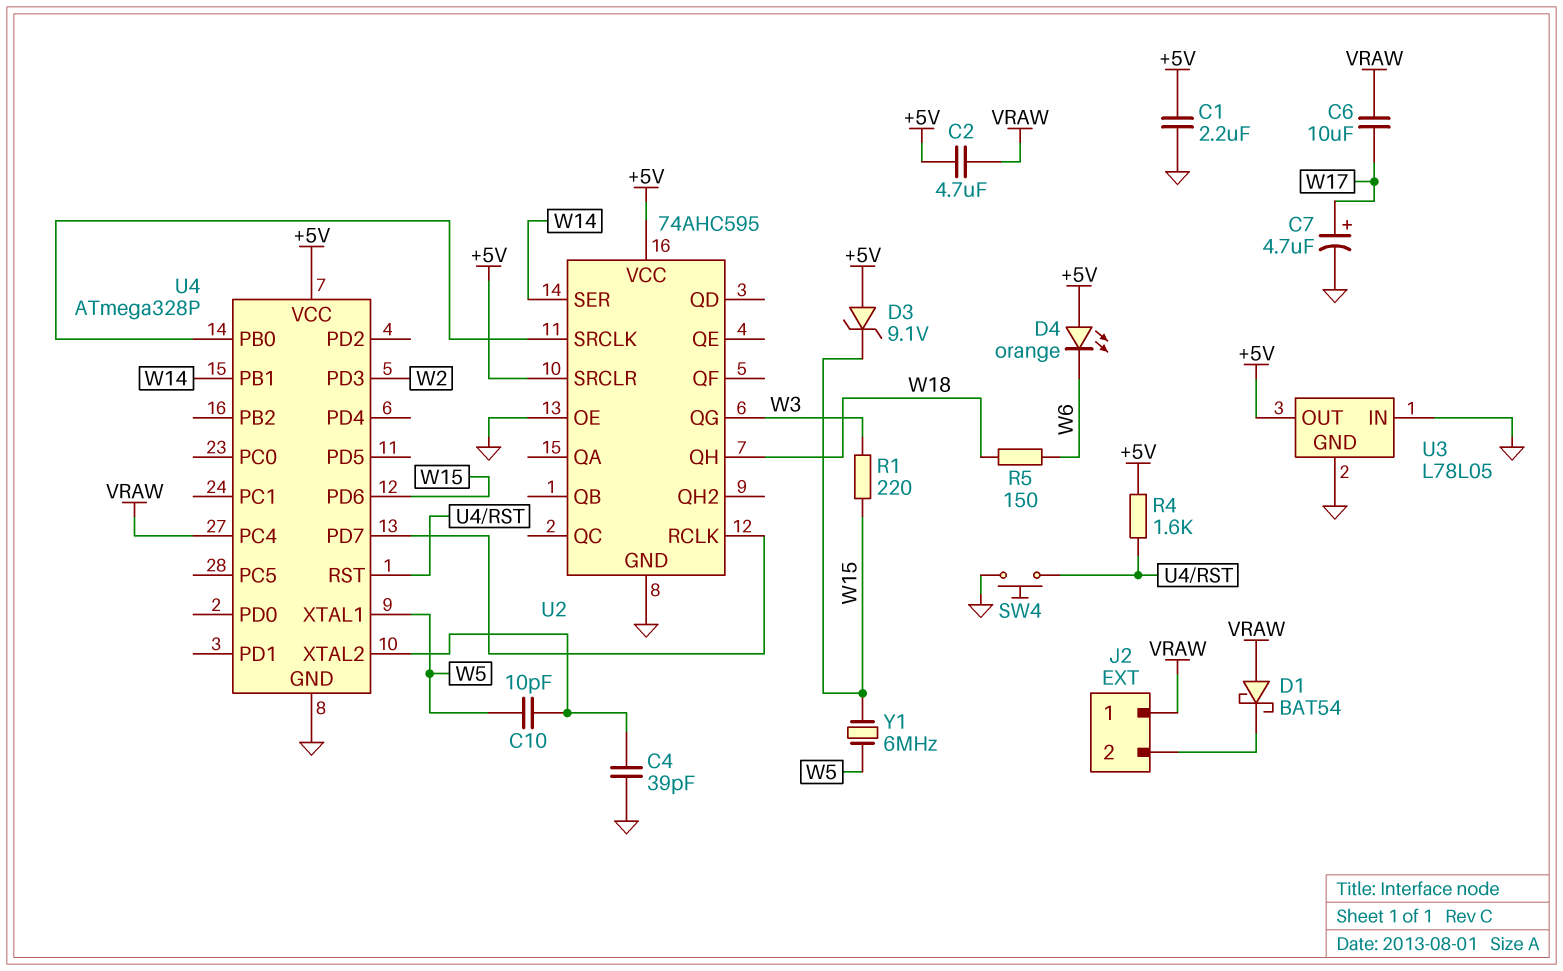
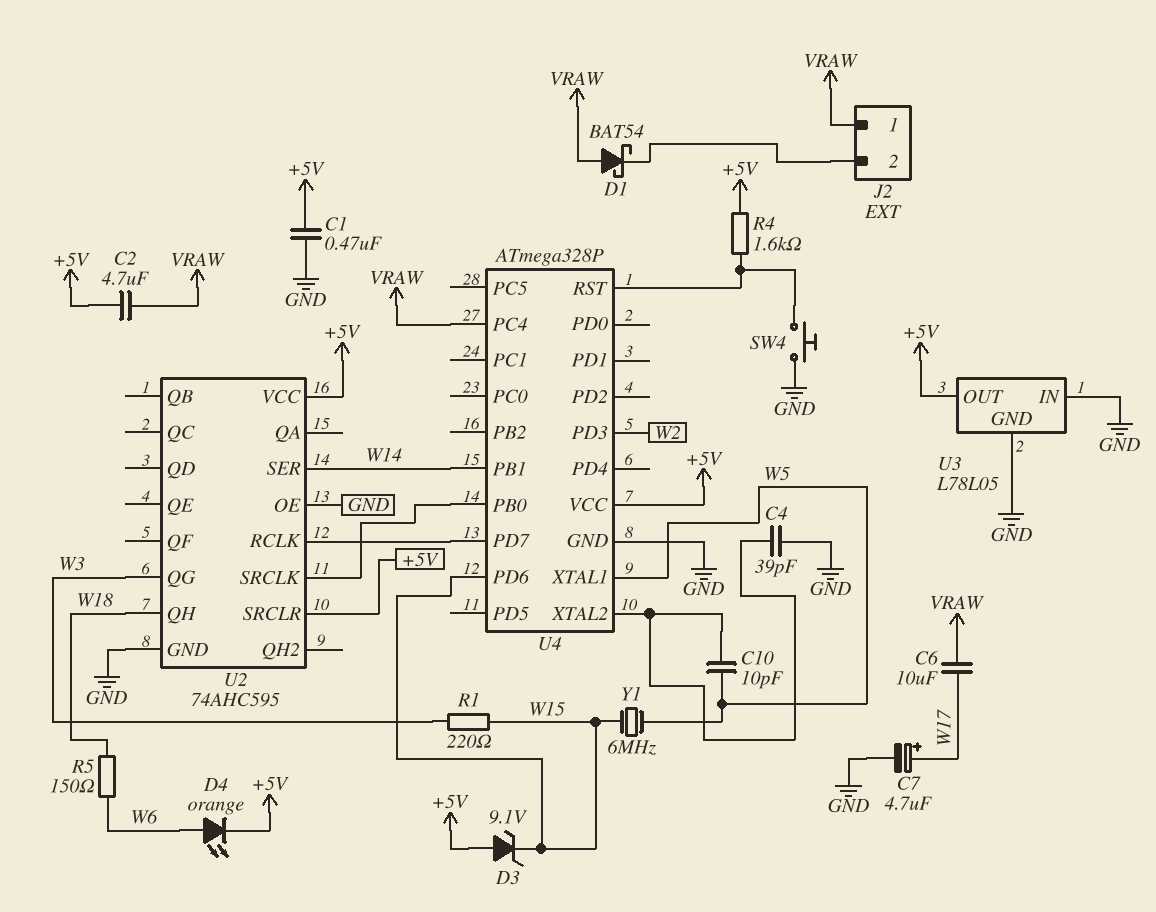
C1: 2.2uF (+5V, GND) -> 470nF (+5V, GND)
D4: LED orange (A +5V, K W6) -> LED orange (A W6, K +5V)

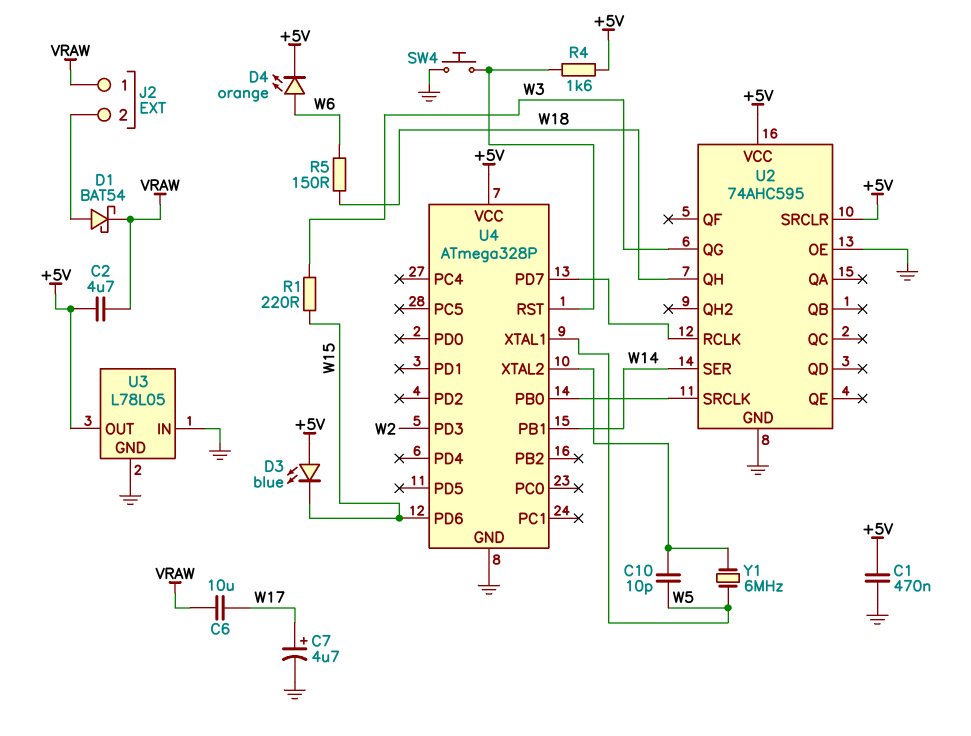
C4: 39pF (GND, U4/XTAL2) -> none
D1: schottky BAT54 (A VRAW, K J2/2) -> schottky BAT54 (A J2/2, K VRAW)
D3: zener 9.1V (A +5V, K W15) -> LED blue (A +5V, K W15)
U4 pin PC4: VRAW -> none
Y1: 6MHz (W5, W15) -> 6MHz (U4/XTAL2, W5)

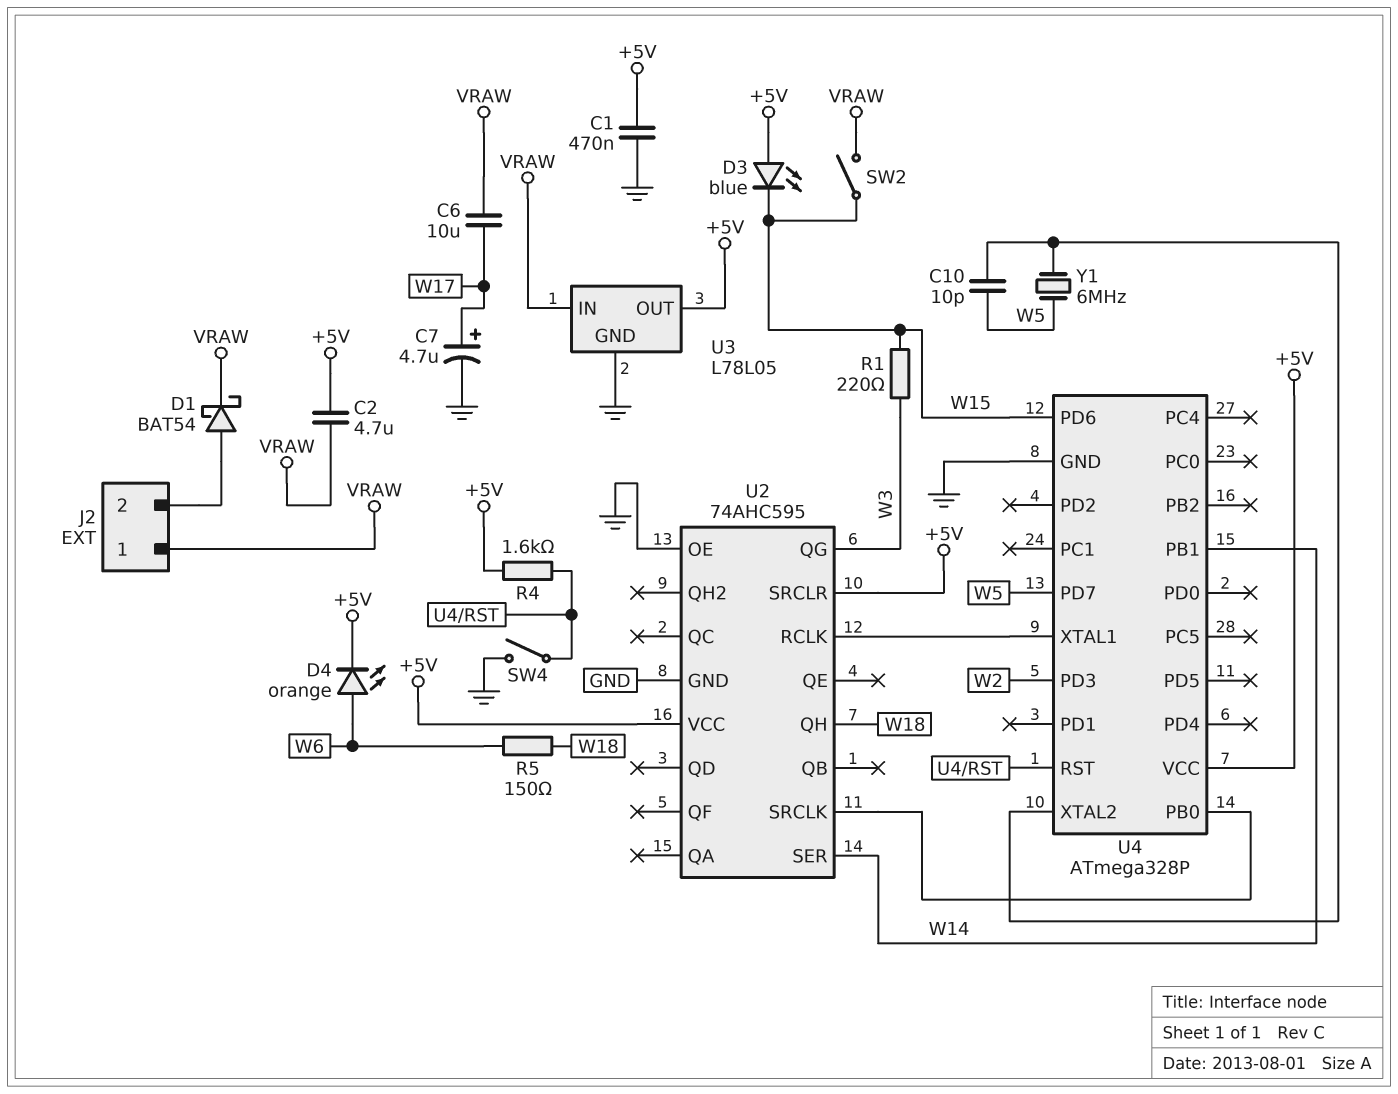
SW2: none -> switch (VRAW, W15)
SW4: button (GND, U4/RST) -> switch (GND, U4/RST)
U3 pin IN: GND -> VRAW
U4 pin PD7: U2/RCLK -> W5
U4 pin XTAL1: W5 -> U2/RCLK

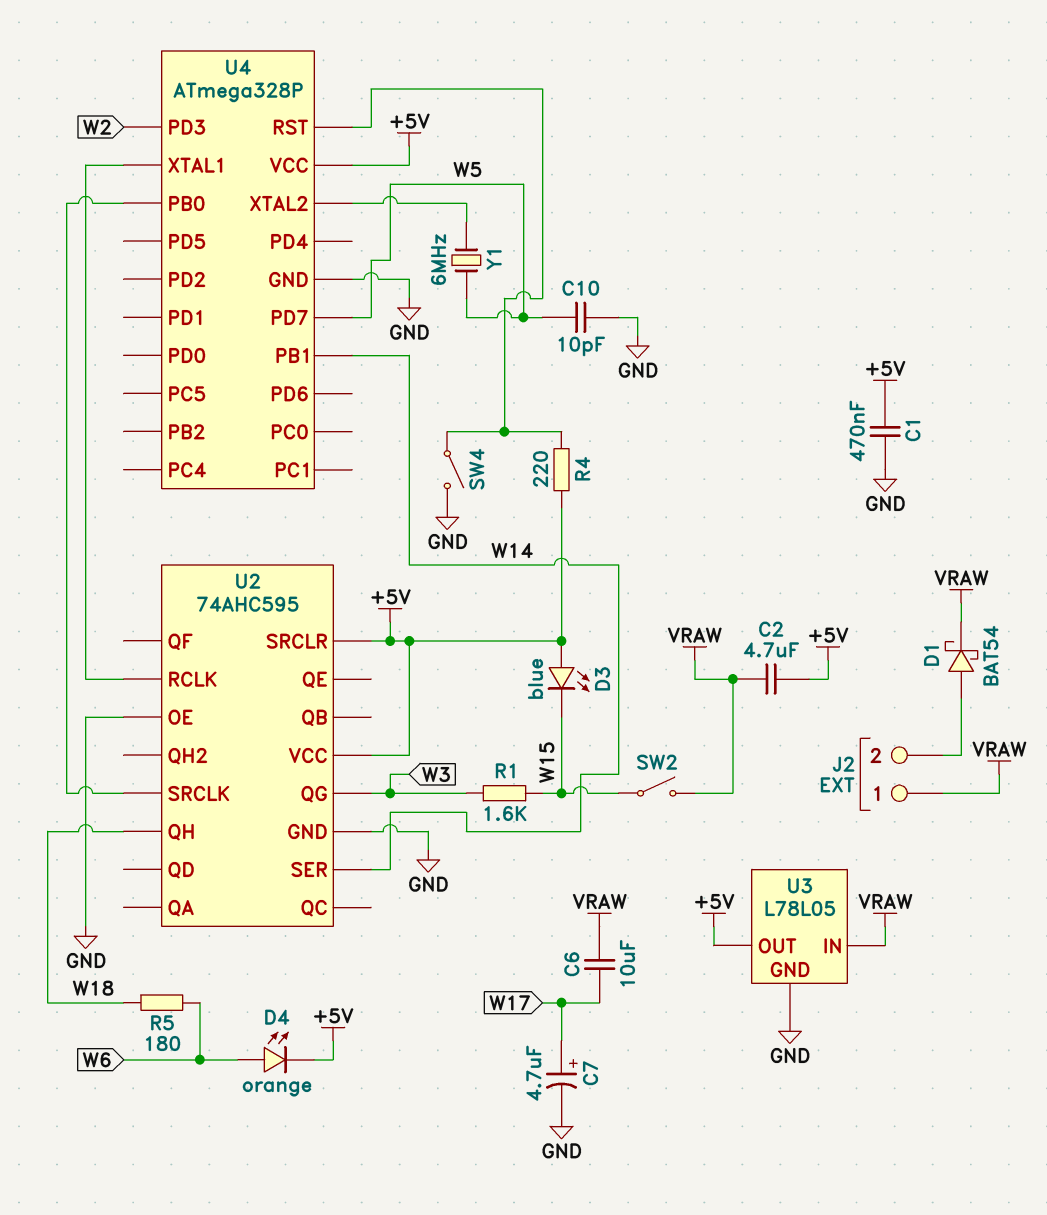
C10: 10pF (U4/XTAL2, W5) -> 10pF (GND, W5)
R1: 220 (W3, W15) -> 1.6k (W3, W15)
R4: 1.6k (+5V, U4/RST) -> 220 (+5V, U4/RST)
R5: 150 (W6, W18) -> 180 (W6, W18)
U4 pin PD6: W15 -> none

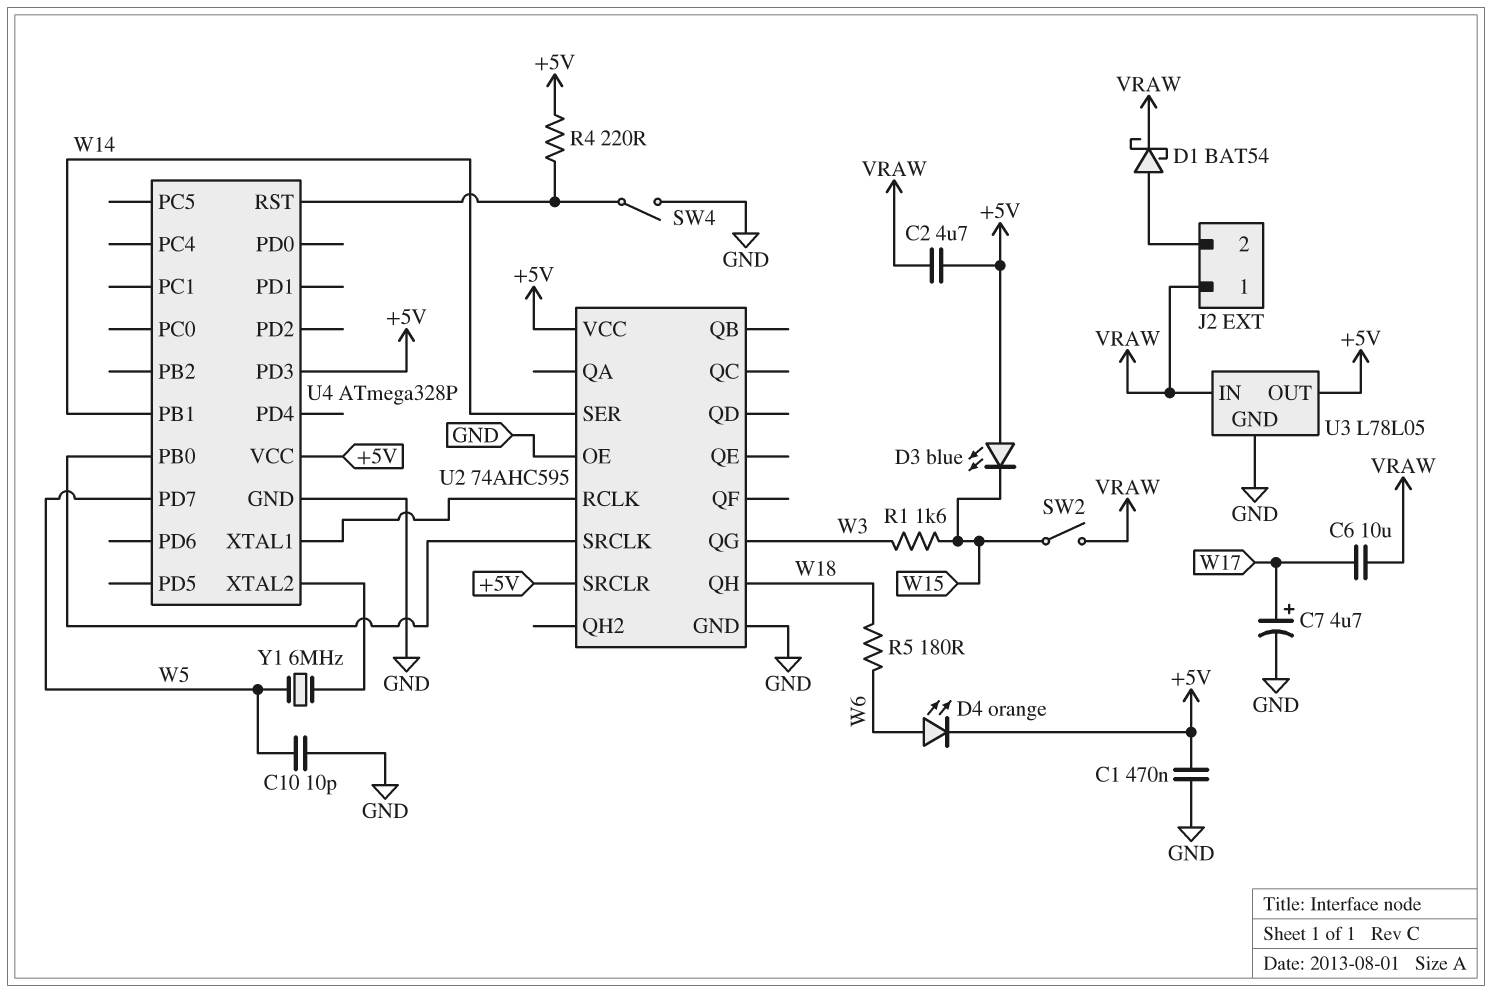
U4 pin PD3: W2 -> +5V

